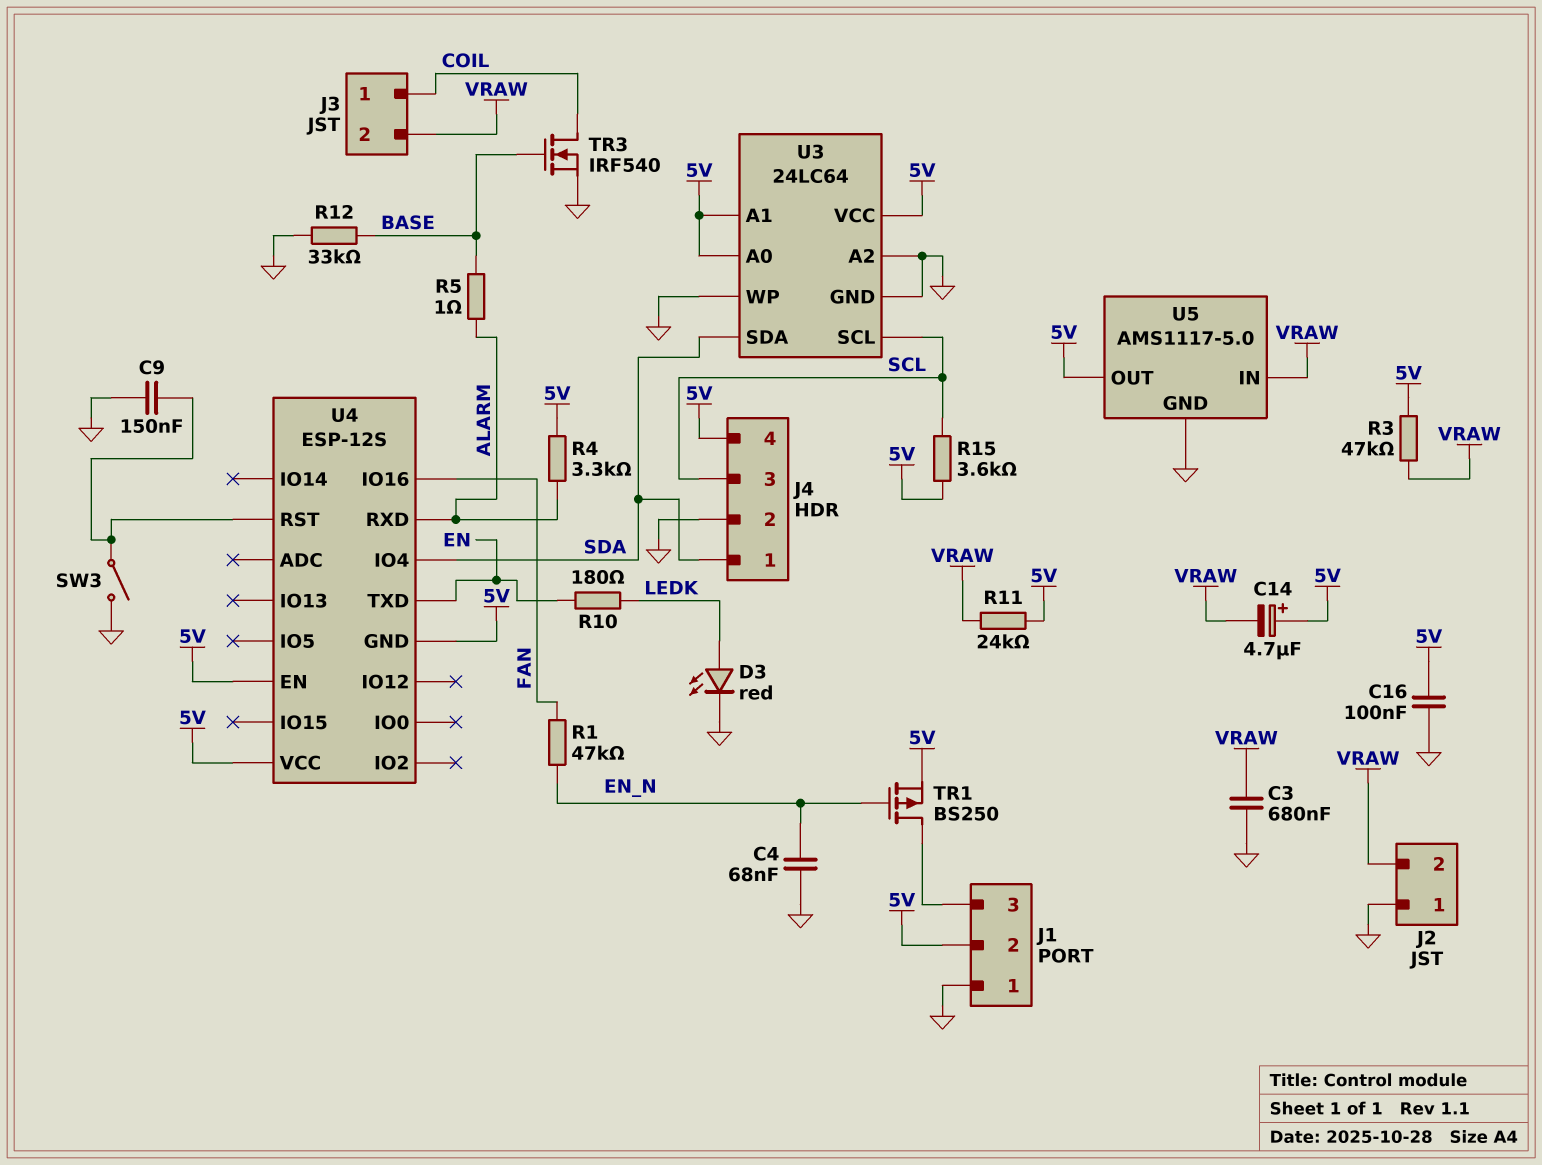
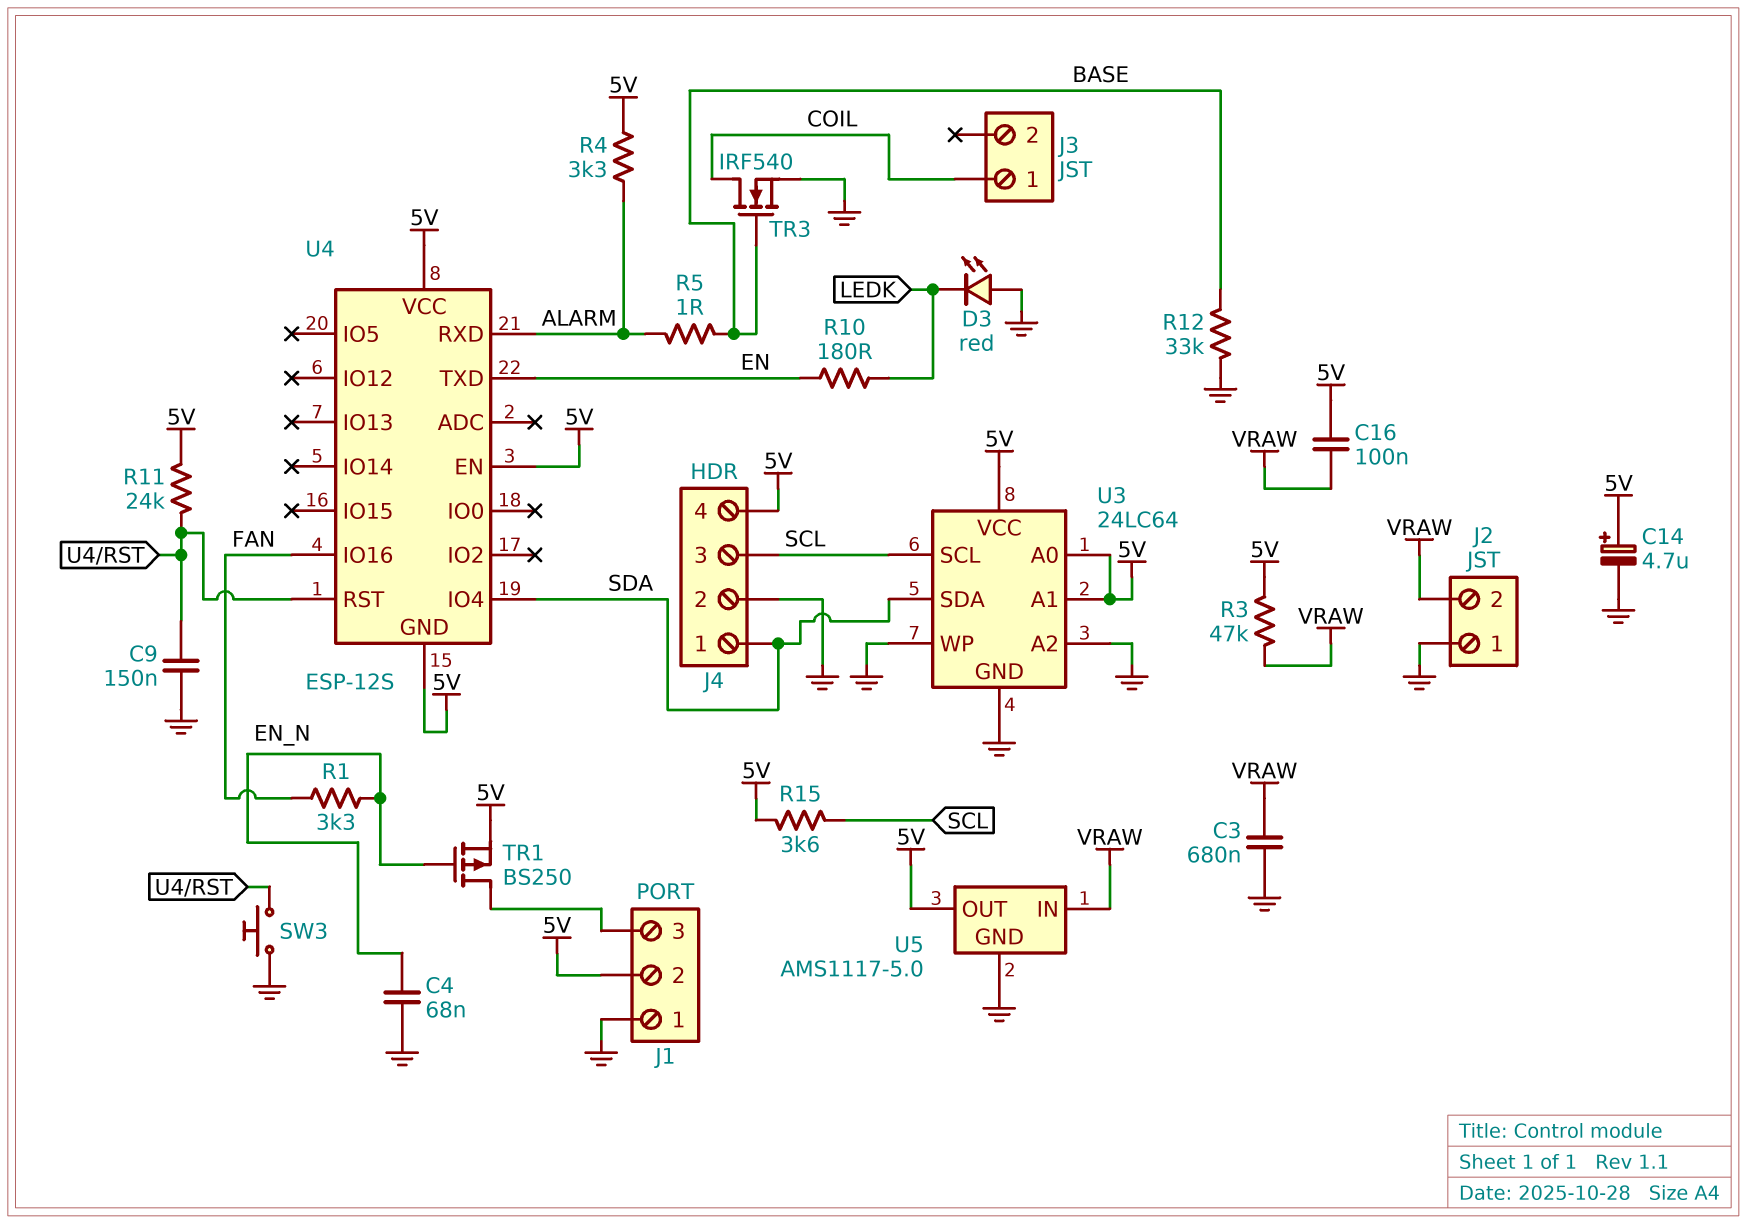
C14: 4.7uF (plus 5V, minus VRAW) -> 4.7uF (plus 5V, minus GND)
C16: 100nF (5V, GND) -> 100nF (5V, VRAW)
D3: LED red (A LEDK, K GND) -> LED red (A GND, K LEDK)
J3 pin 2: VRAW -> none
R1: 47k (EN_N, FAN) -> 3.3k (EN_N, FAN)
R11: 24k (5V, VRAW) -> 24k (5V, U4/RST)
SW3: switch (GND, U4/RST) -> button (GND, U4/RST)

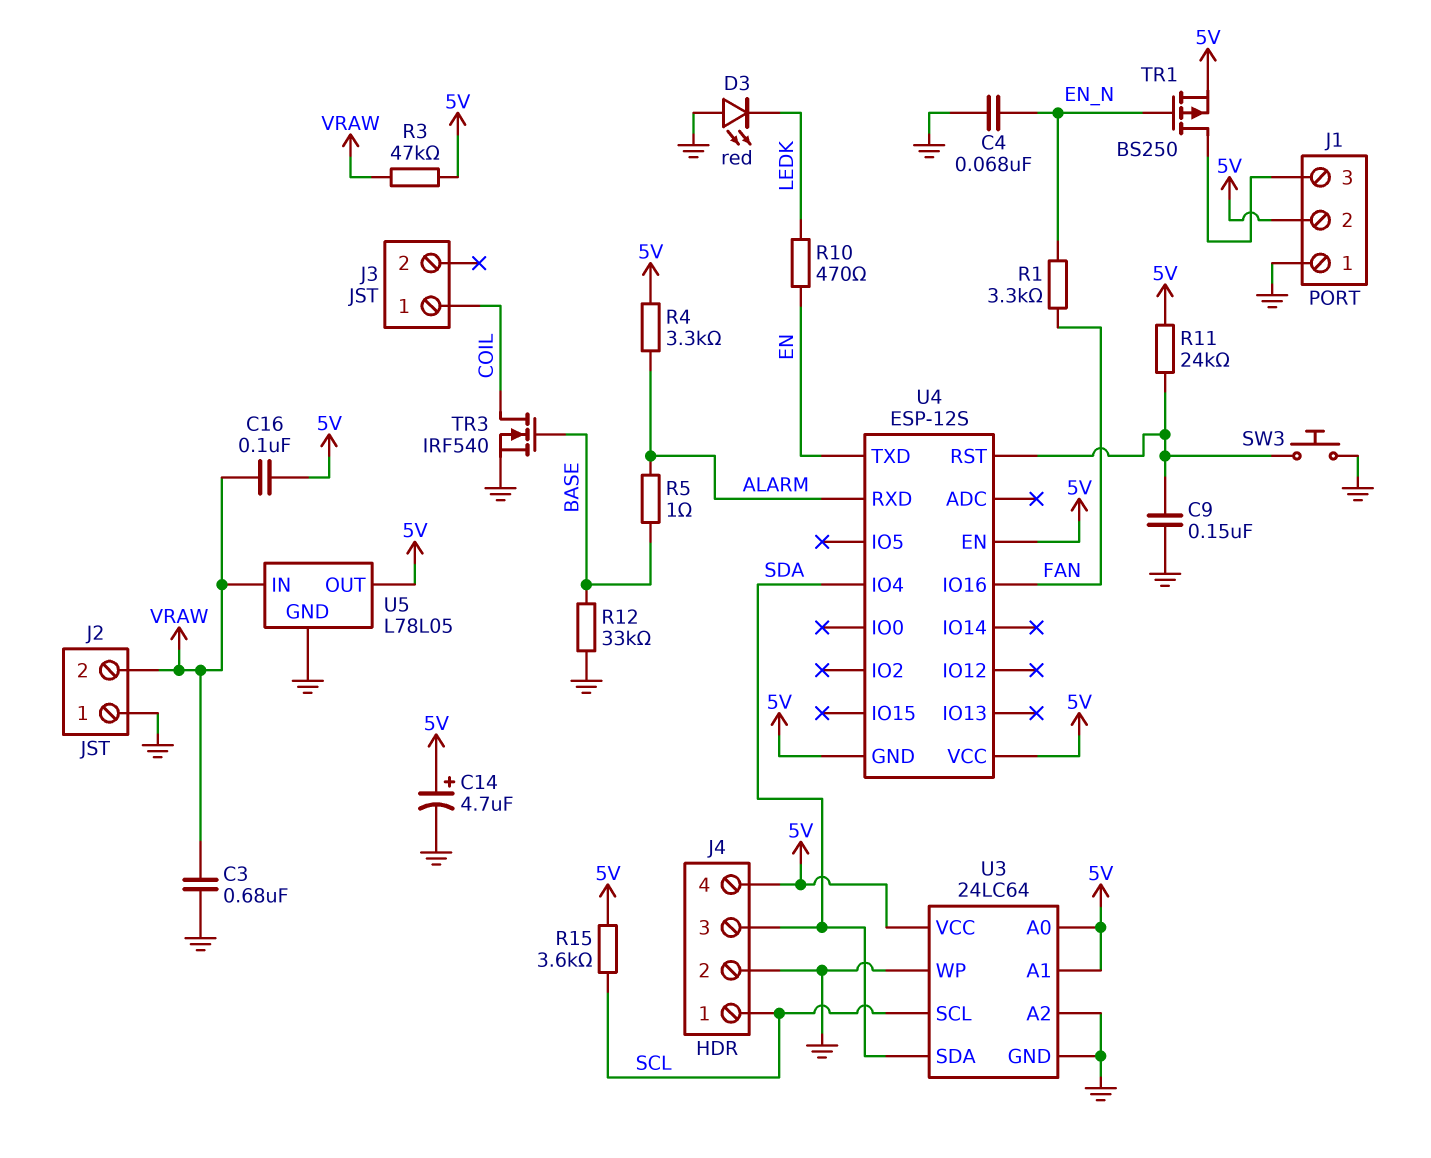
J4 pin 1: SDA -> SCL
J4 pin 3: SCL -> SDA
R10: 180 (EN, LEDK) -> 470 (EN, LEDK)
U5: AMS1117-5.0 -> L78L05

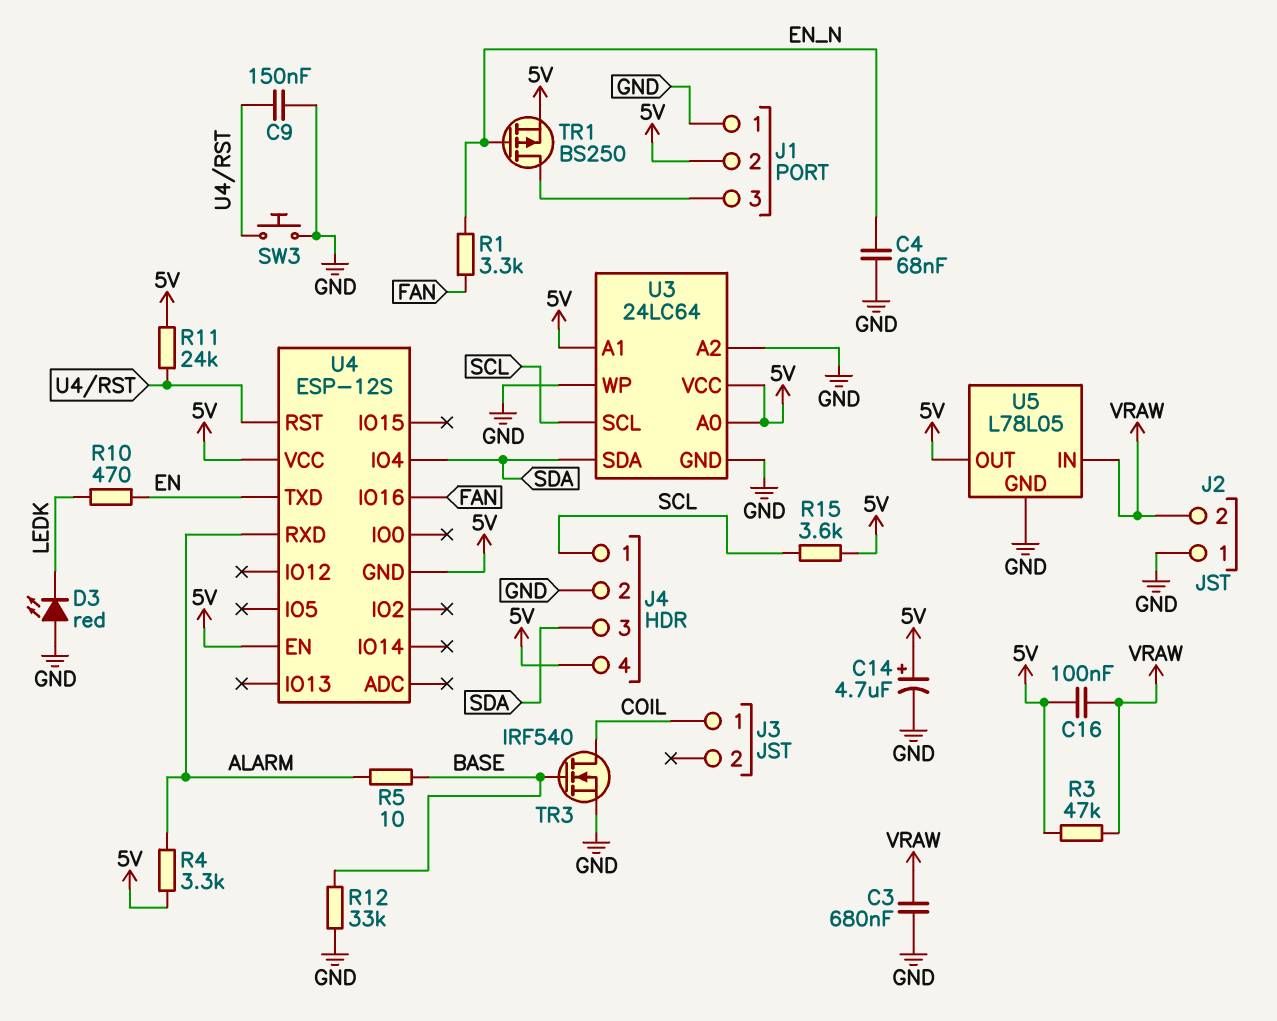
R5: 1 (ALARM, BASE) -> 10 (ALARM, BASE)

